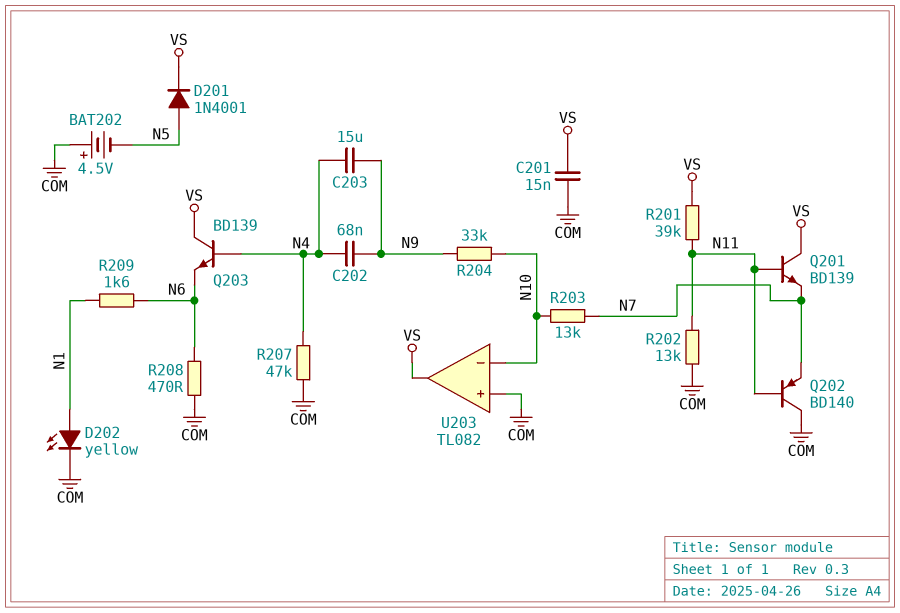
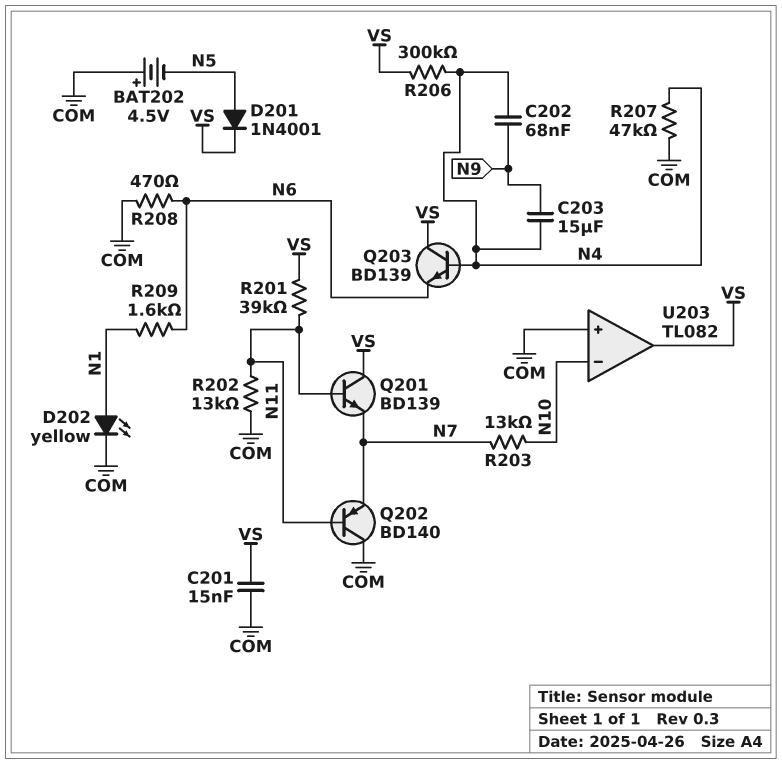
R204: 33k (N9, N10) -> none
R206: none -> 300k (N4, VS)

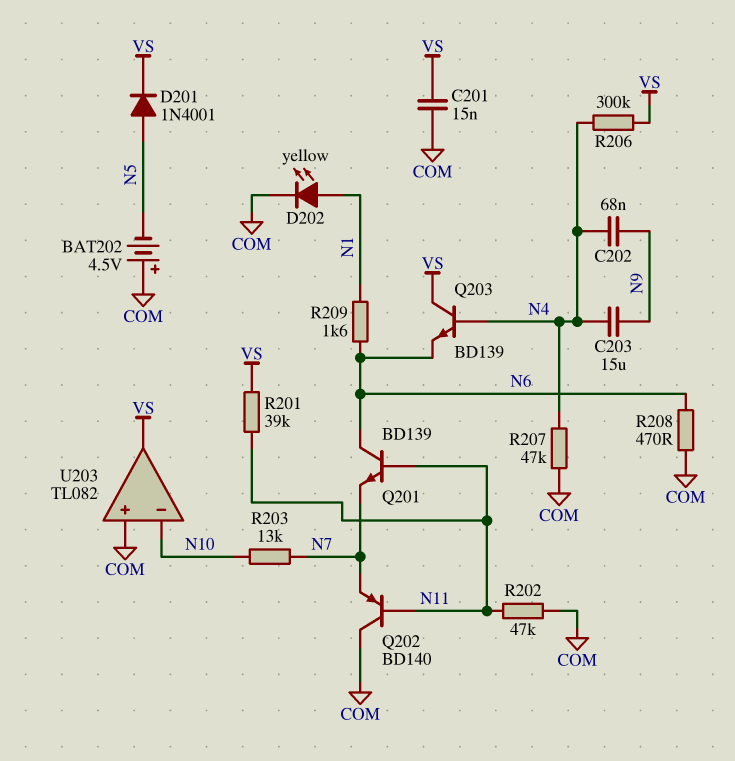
Q201: NPN BD139 (B N11, C VS, E N7) -> NPN BD139 (B N11, C N6, E N7)
R202: 13k (COM, N11) -> 47k (COM, N11)

